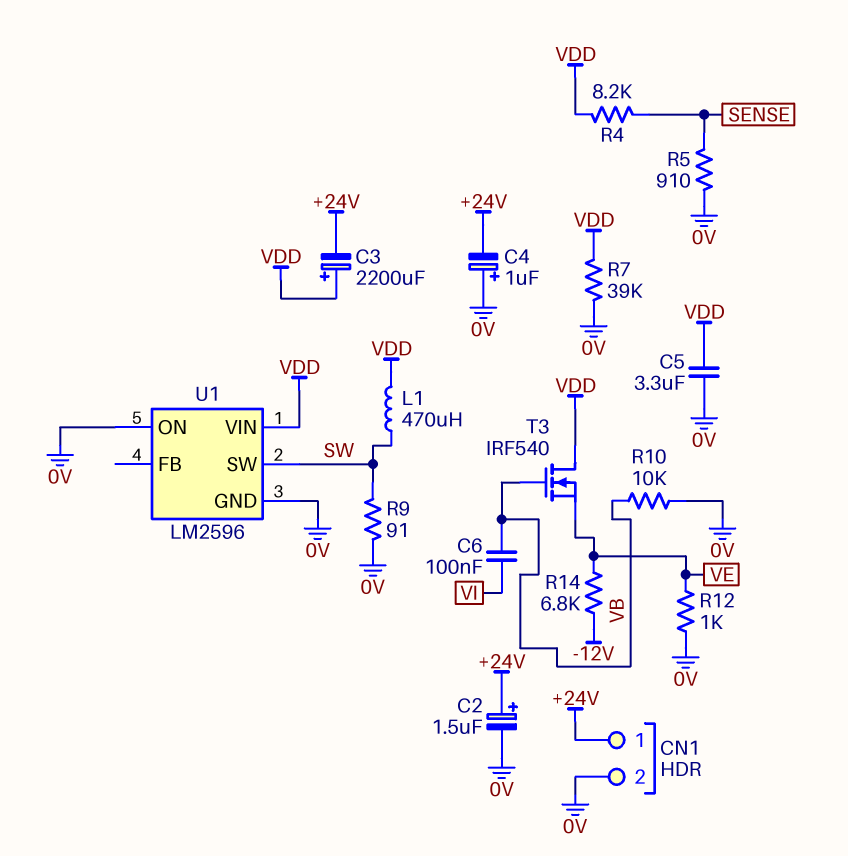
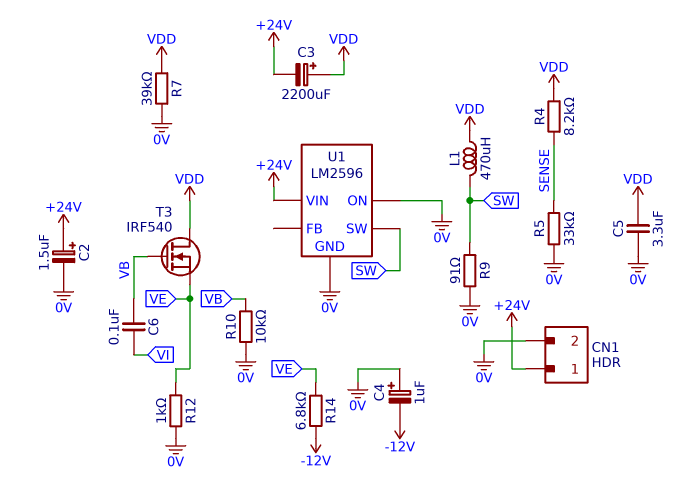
C4: 1uF (plus 0V, minus +24V) -> 1uF (plus 0V, minus -12V)
R5: 910 (0V, SENSE) -> 33k (0V, SENSE)
U1 pin VIN: VDD -> +24V

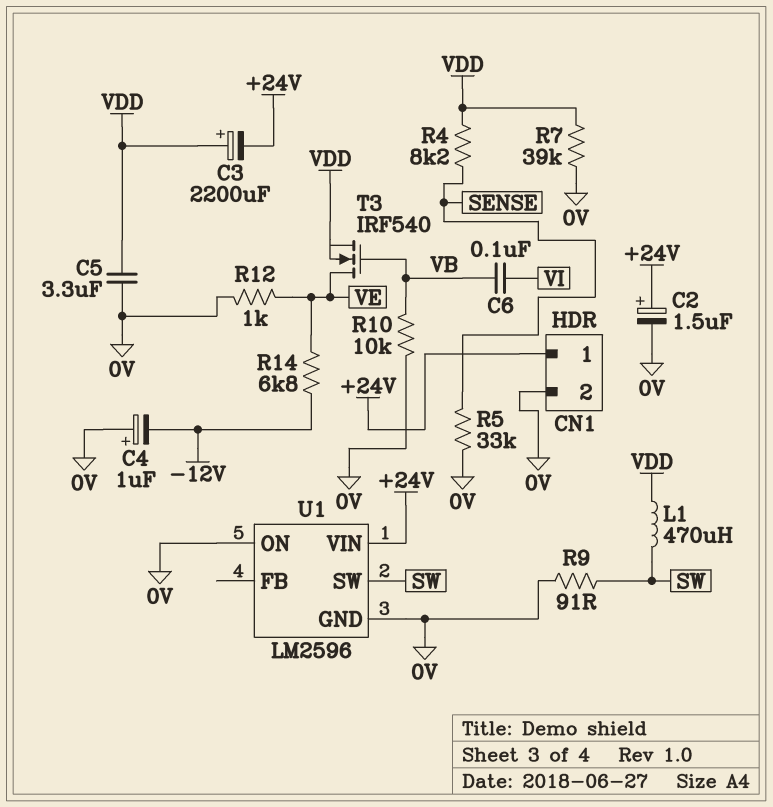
T3: NMOS IRF540 (G VB, D VDD, S VE) -> NMOS IRF540 (G VB, D VE, S VDD)

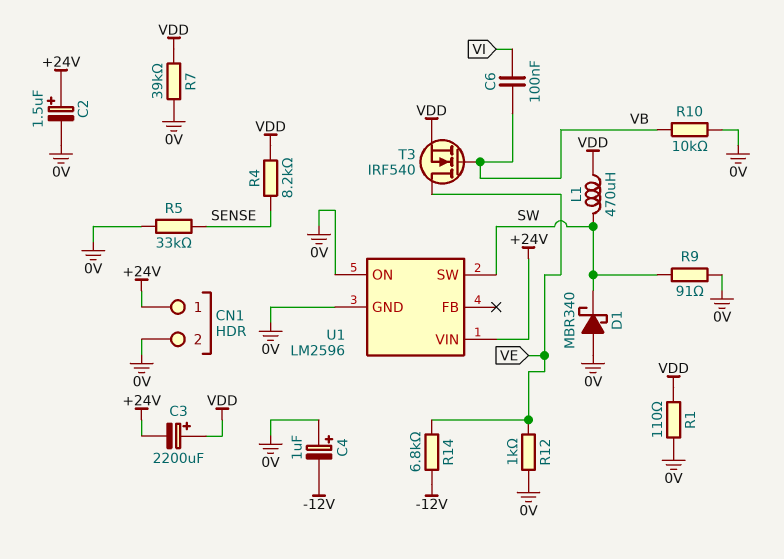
C5: 3.3uF (0V, VDD) -> none
D1: none -> schottky MBR340 (A 0V, K SW)
R1: none -> 110 (0V, VDD)

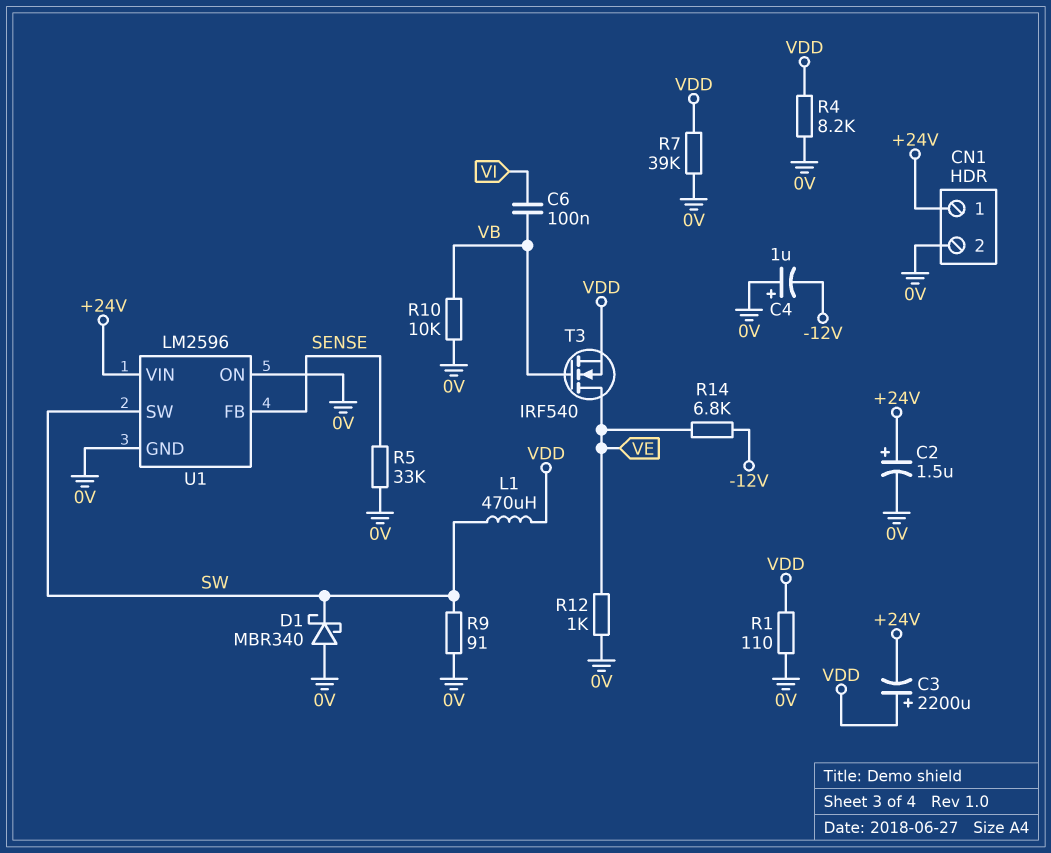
R4: 8.2k (SENSE, VDD) -> 8.2k (0V, VDD)
U1 pin FB: none -> SENSE

